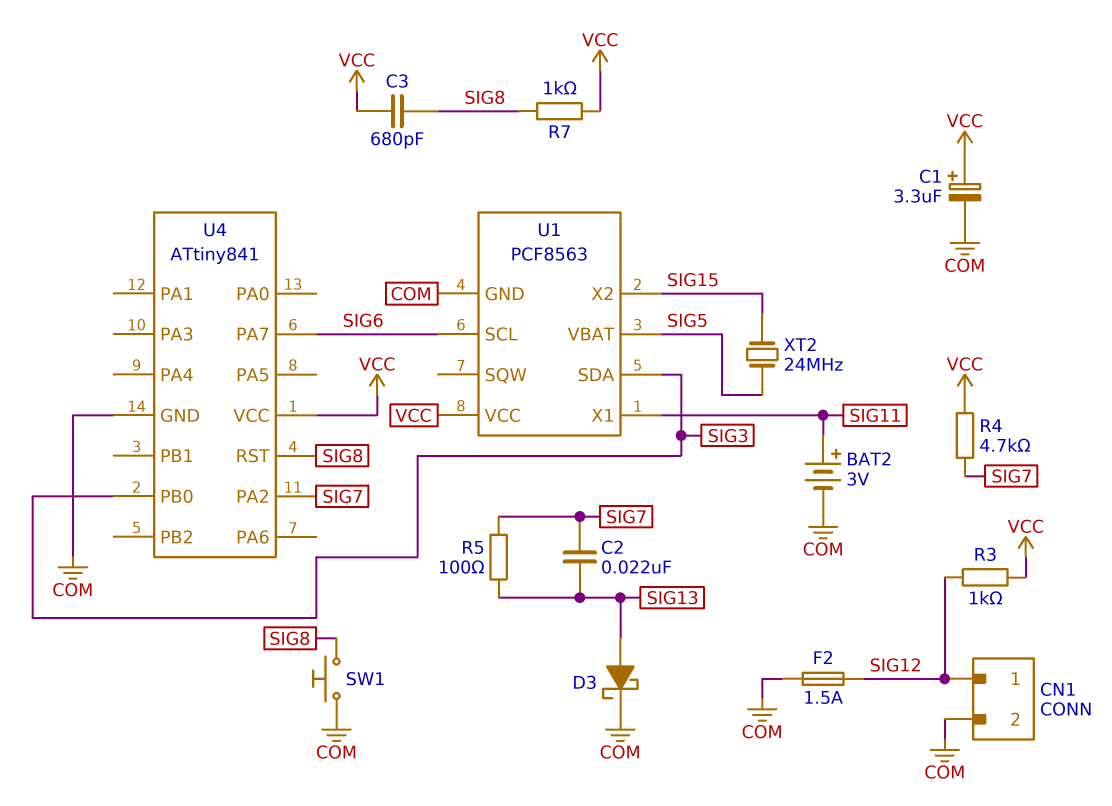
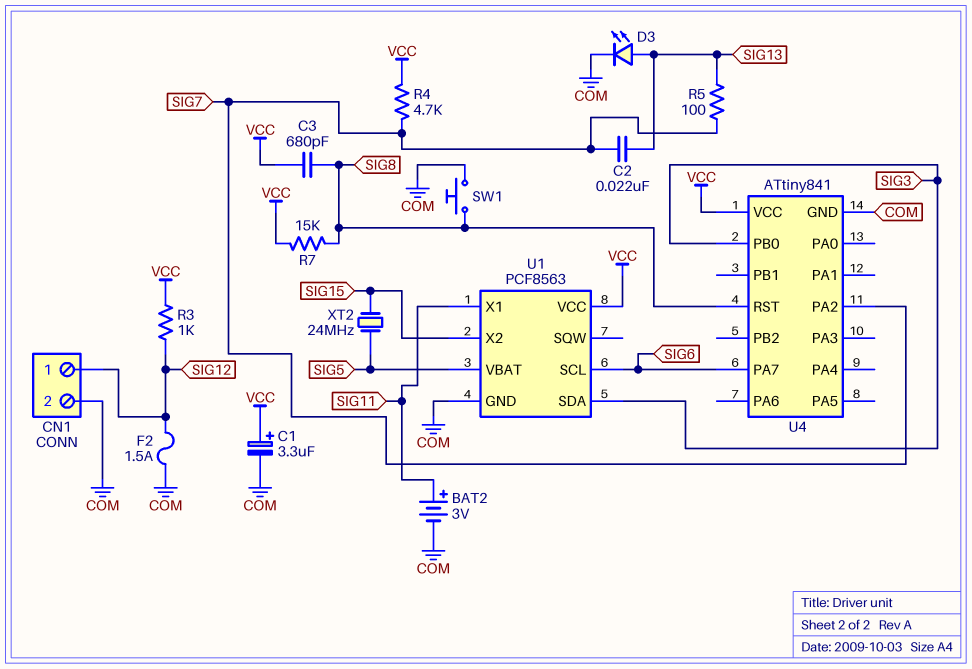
D3: schottky (A SIG13, K COM) -> LED (A SIG13, K COM)
R7: 1k (SIG8, VCC) -> 15k (SIG8, VCC)

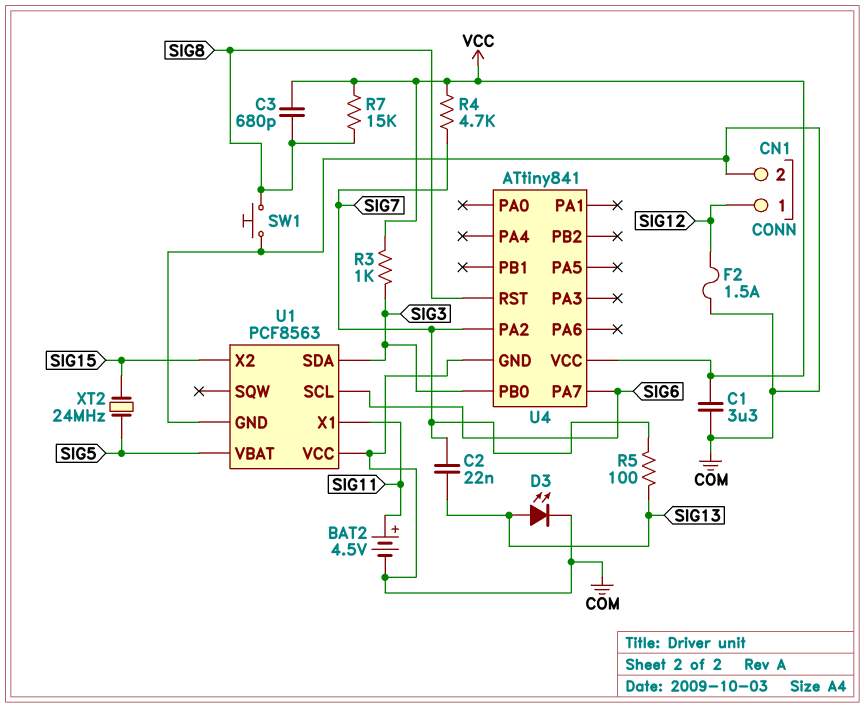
BAT2: 3V (plus SIG11, minus COM) -> 4.5V (plus SIG11, minus COM)
C1: 3.3uF (plus VCC, minus COM) -> 3.3uF (COM, VCC)
R3: 1k (SIG12, VCC) -> 1k (SIG3, VCC)
U1 pin VCC: VCC -> COM

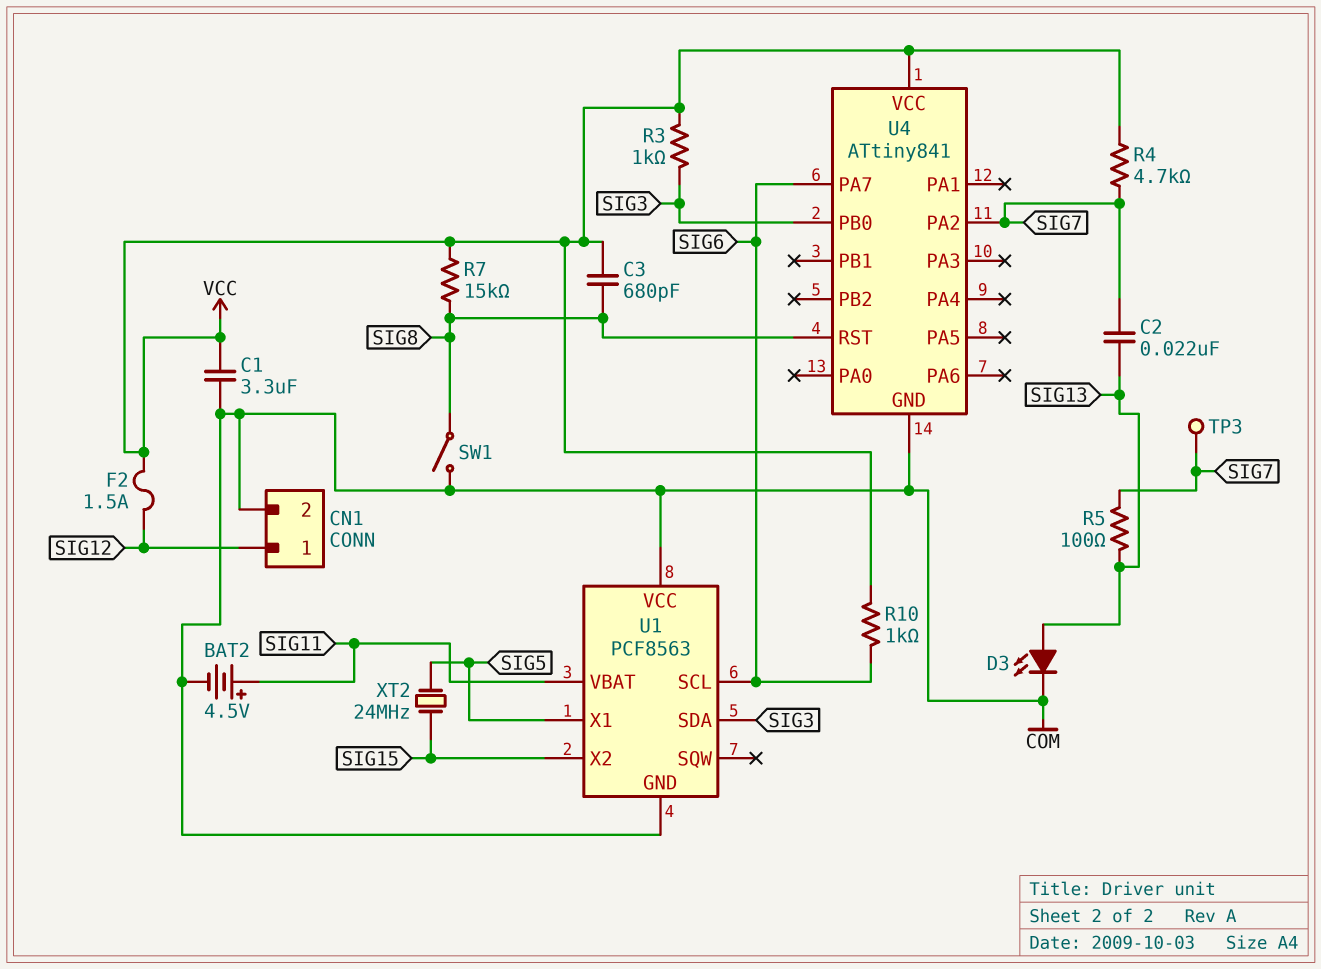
F2: 1.5A (COM, SIG12) -> 1.5A (SIG12, VCC)
R10: none -> 1k (SIG6, VCC)
SW1: button (COM, SIG8) -> switch (COM, SIG8)
TP3: none -> test point (SIG7)
U1 pin VBAT: SIG5 -> SIG11
U1 pin X1: SIG11 -> SIG5

